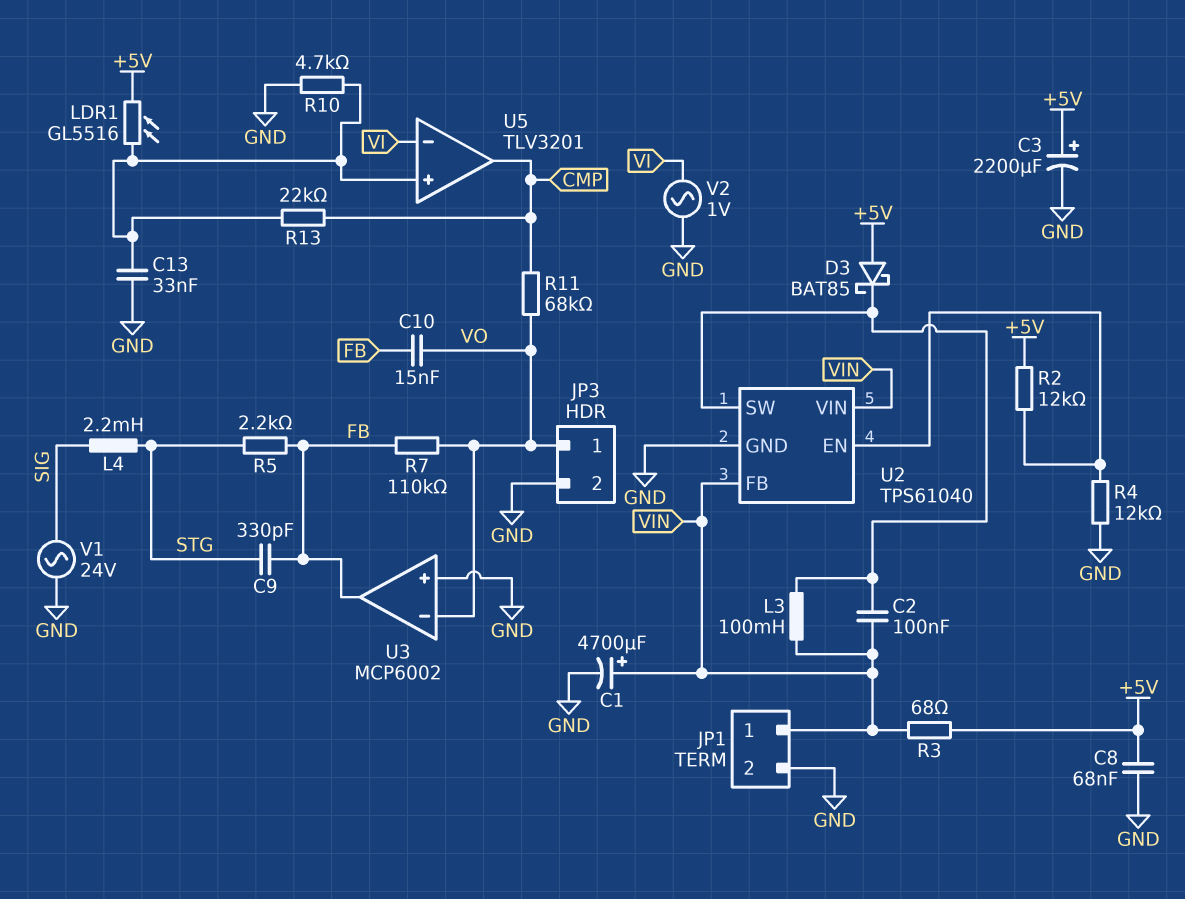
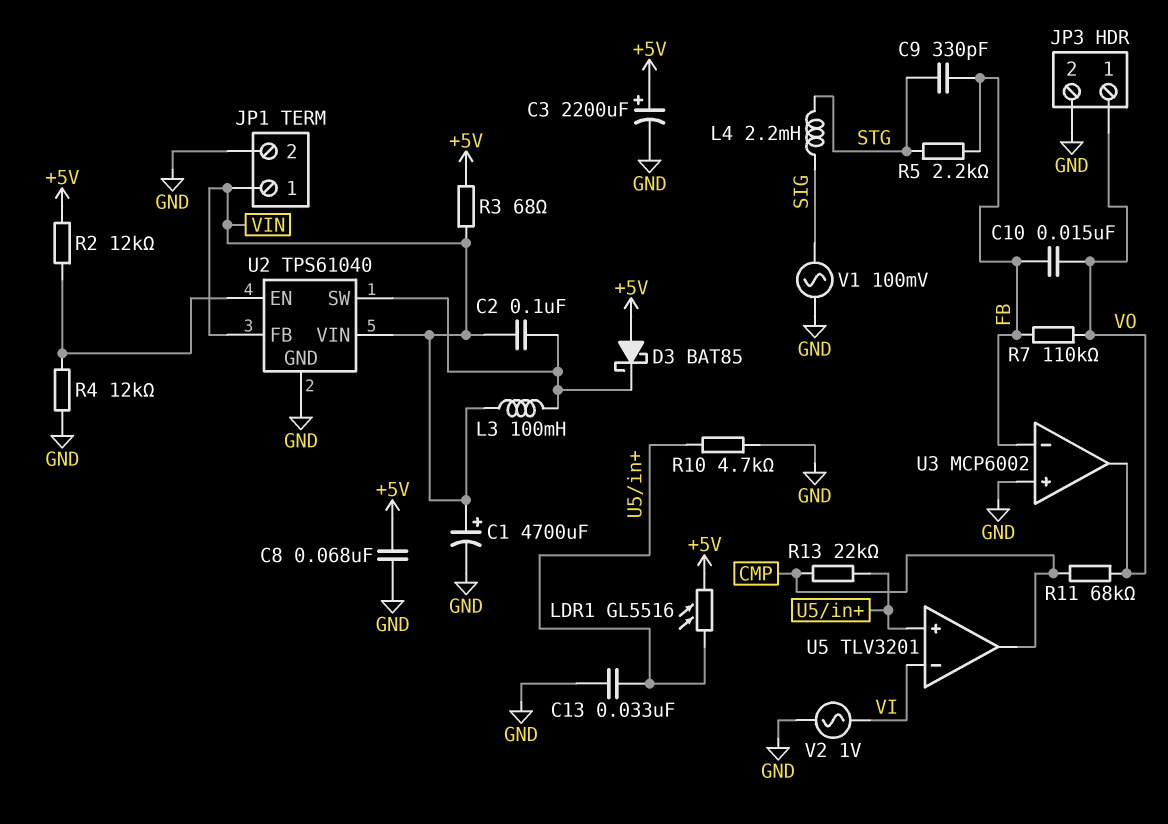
U3 pin in-: VO -> FB
U3 pin out: FB -> VO
V1: AC 24V (GND, SIG) -> AC 100mV (GND, SIG)

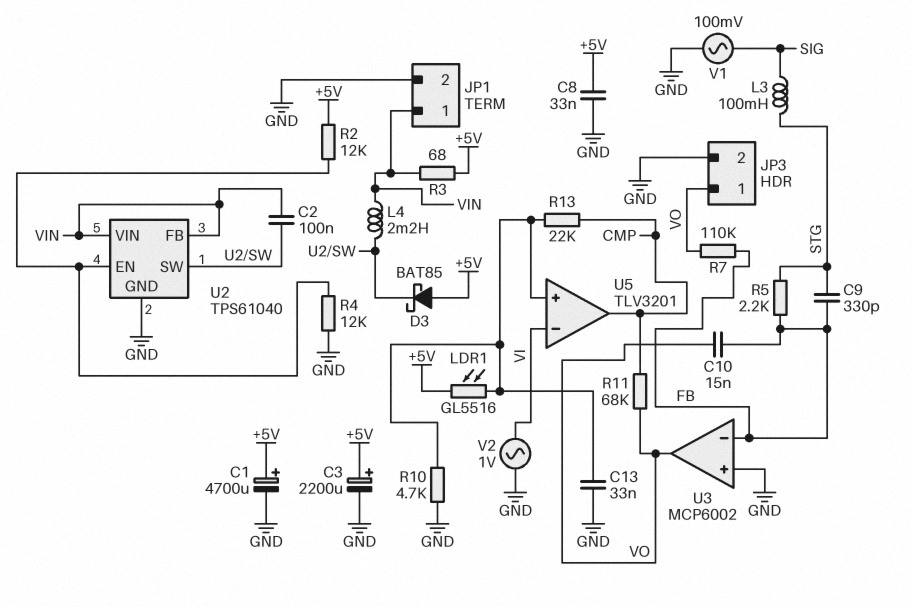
C1: 4700uF (plus VIN, minus GND) -> 4700uF (plus +5V, minus GND)
C8: 68nF (+5V, GND) -> 33nF (+5V, GND)
L3: 100mH (U2/SW, VIN) -> 100mH (SIG, STG)
L4: 2.2mH (SIG, STG) -> 2.2mH (U2/SW, VIN)

